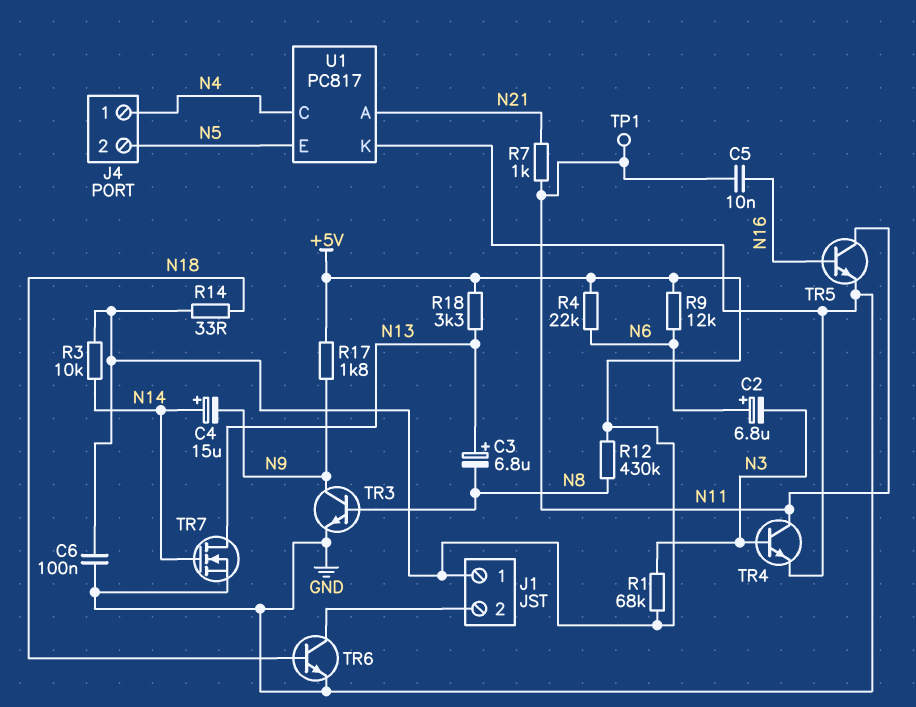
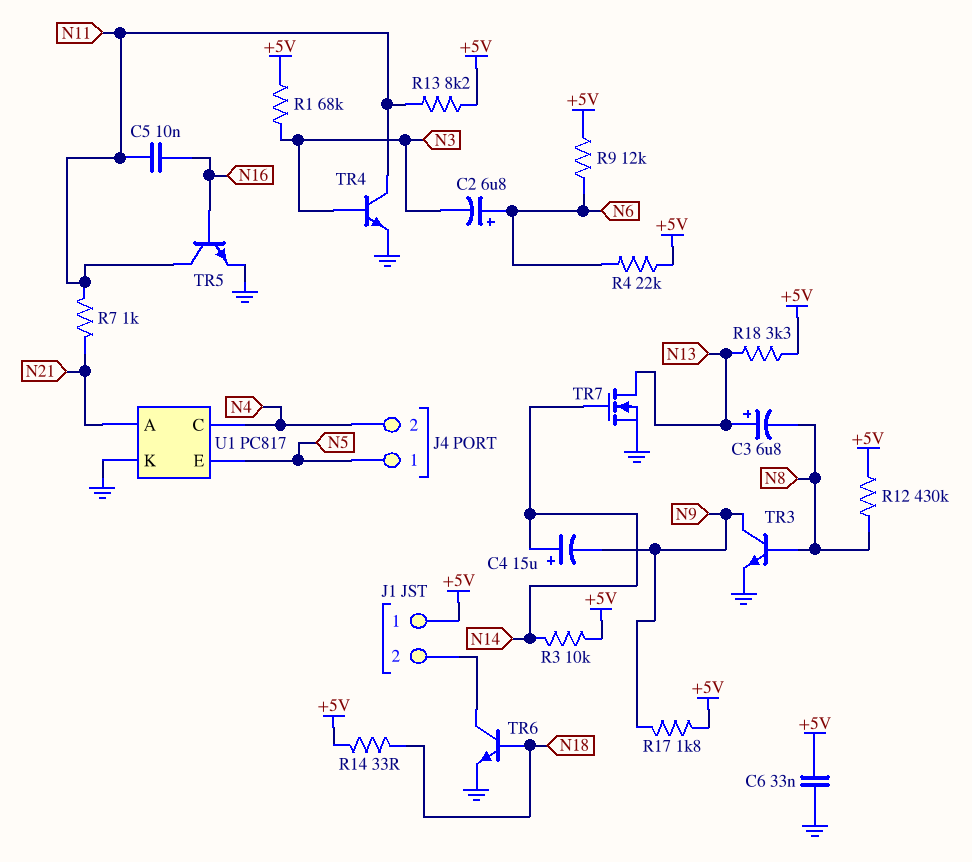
C6: 100nF (+5V, GND) -> 33nF (+5V, GND)
J4 pin 1: N4 -> N5
J4 pin 2: N5 -> N4
R13: none -> 8.2k (+5V, N11)
TP1: test point (N11) -> none

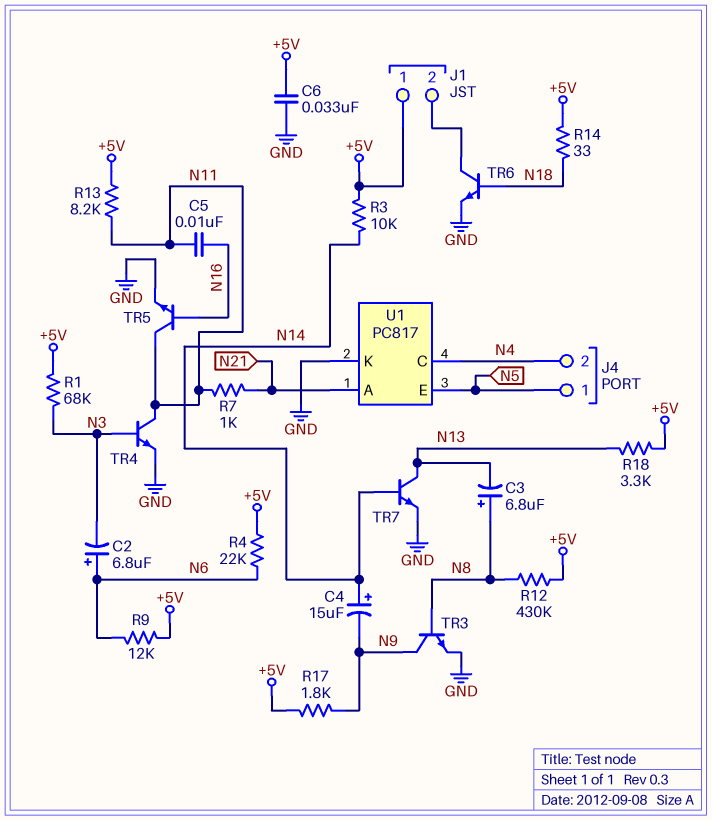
C3: 6.8uF (plus N13, minus N8) -> 6.8uF (plus N8, minus N13)
TR7: NMOS (G N14, D N13, S GND) -> NPN (B N14, C N13, E GND)

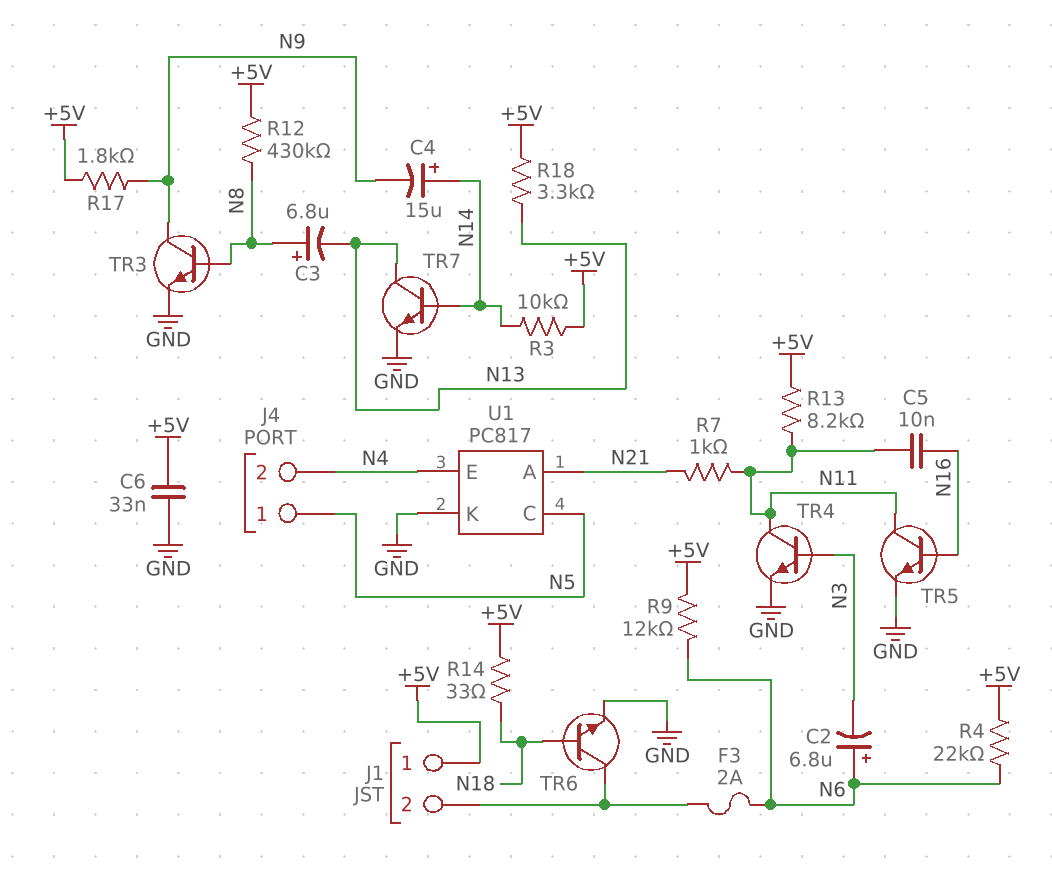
F3: none -> 2A (J1/2, N6)
R1: 68k (+5V, N3) -> none
U1 pin C: N4 -> N5
U1 pin E: N5 -> N4

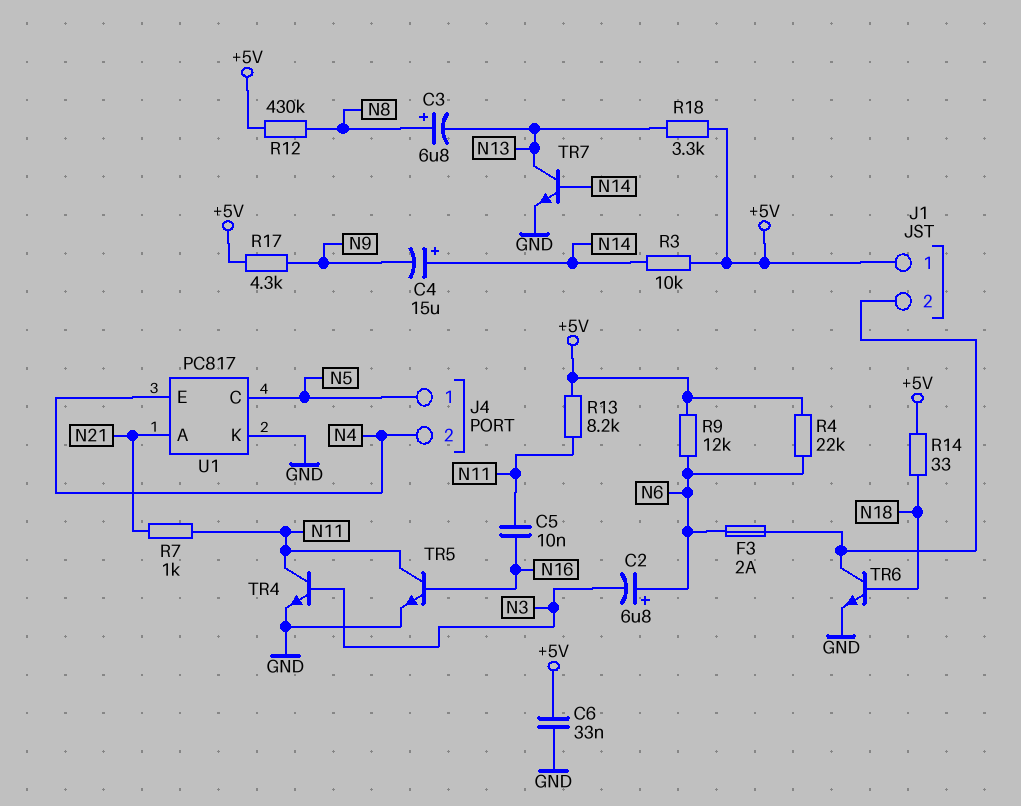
R17: 1.8k (+5V, N9) -> 4.3k (+5V, N9)
TR3: NPN (B N8, C N9, E GND) -> none

